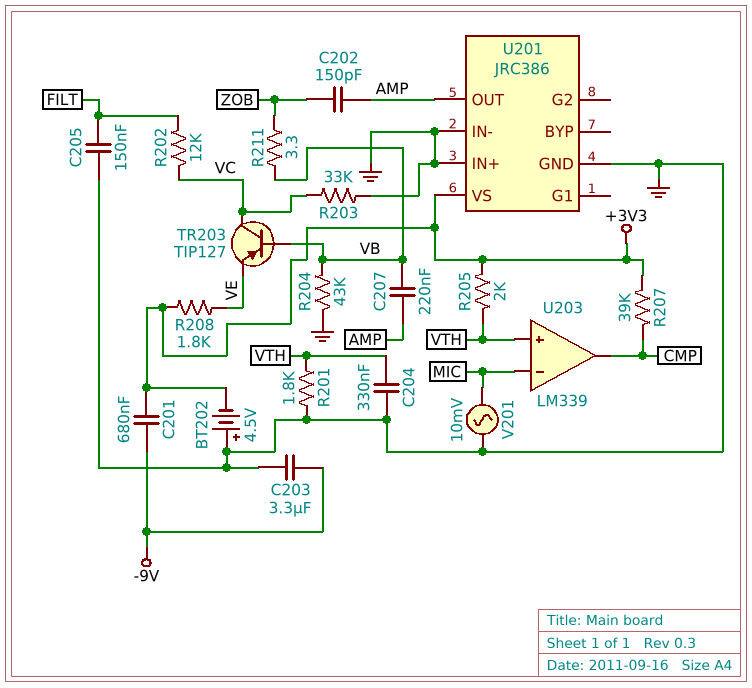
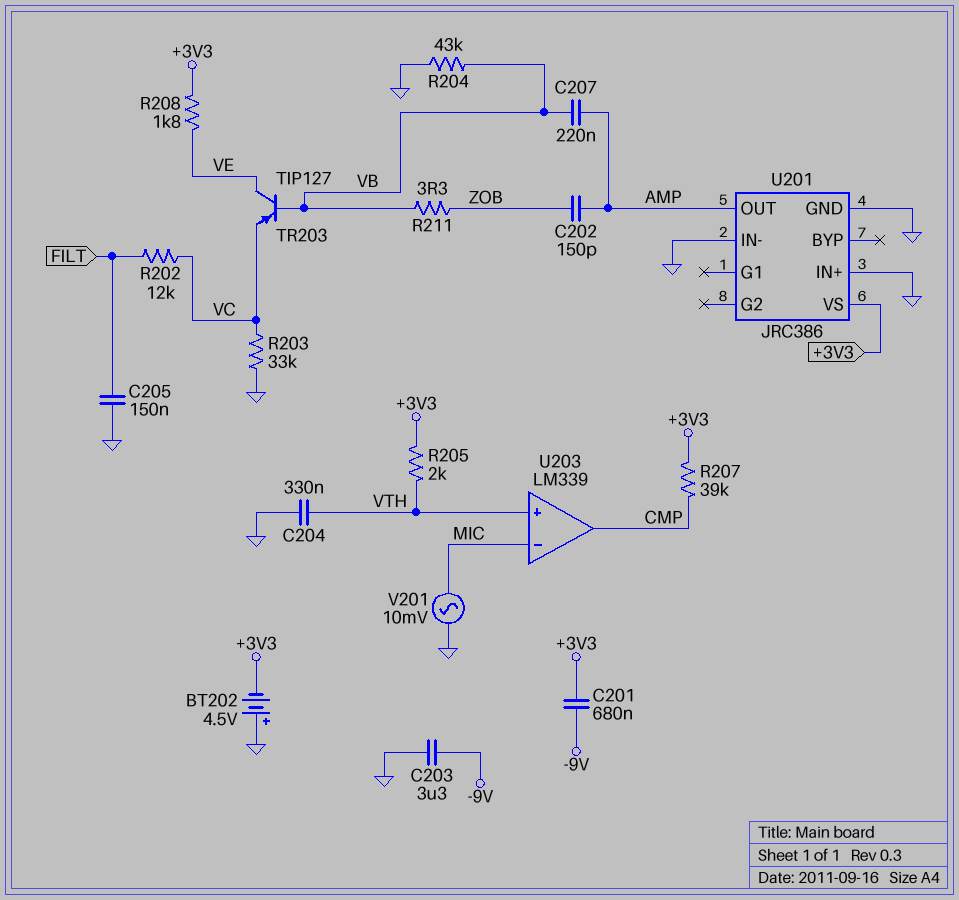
R201: 1.8k (GND, VTH) -> none
TR203: PNP TIP127 (B VB, C VC, E VE) -> PNP TIP127 (B VB, C VE, E VC)

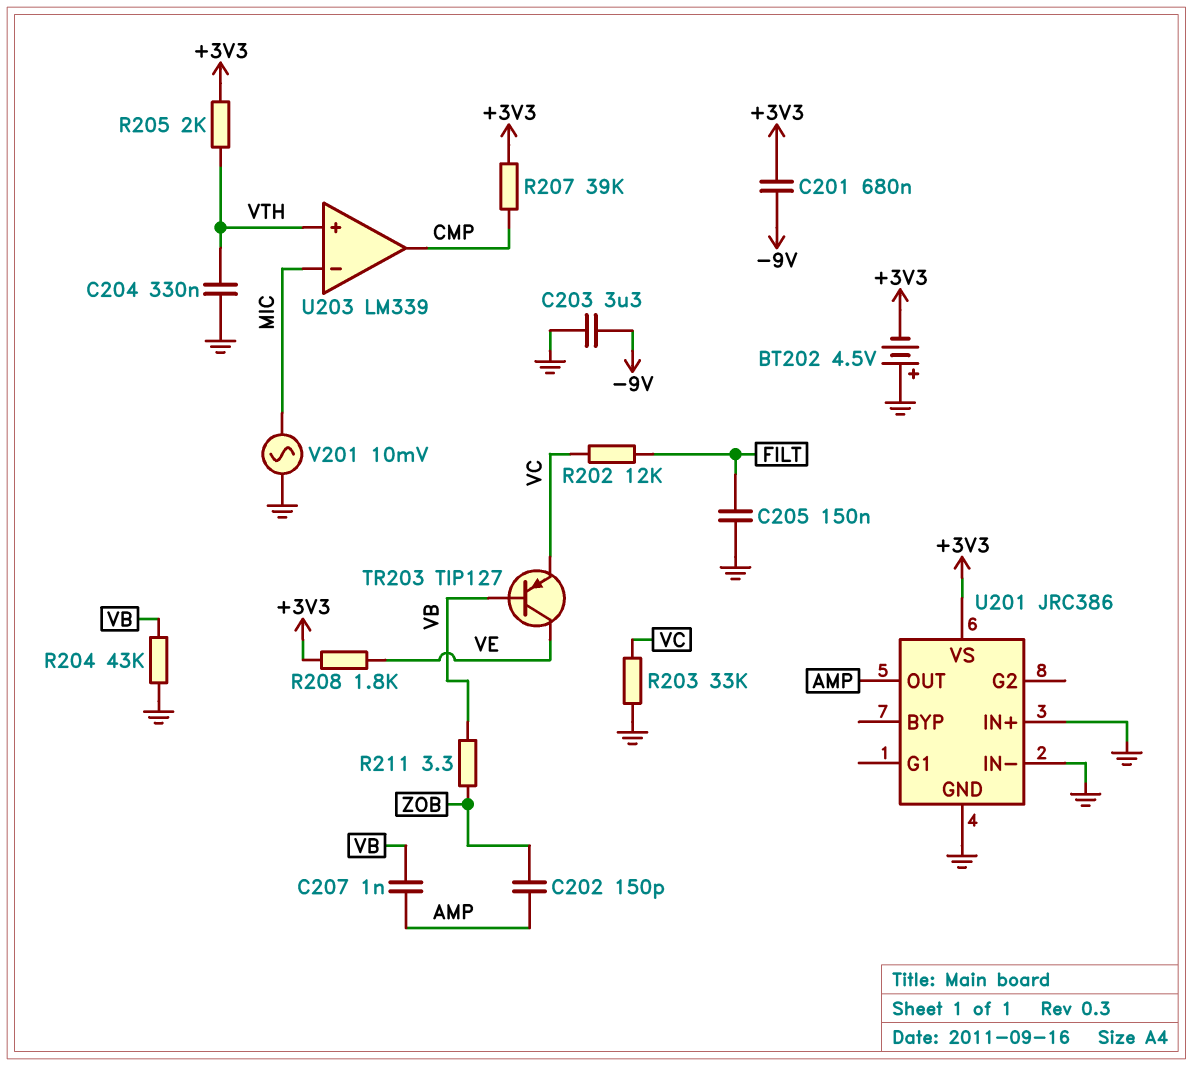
C207: 220nF (AMP, VB) -> 1nF (AMP, VB)

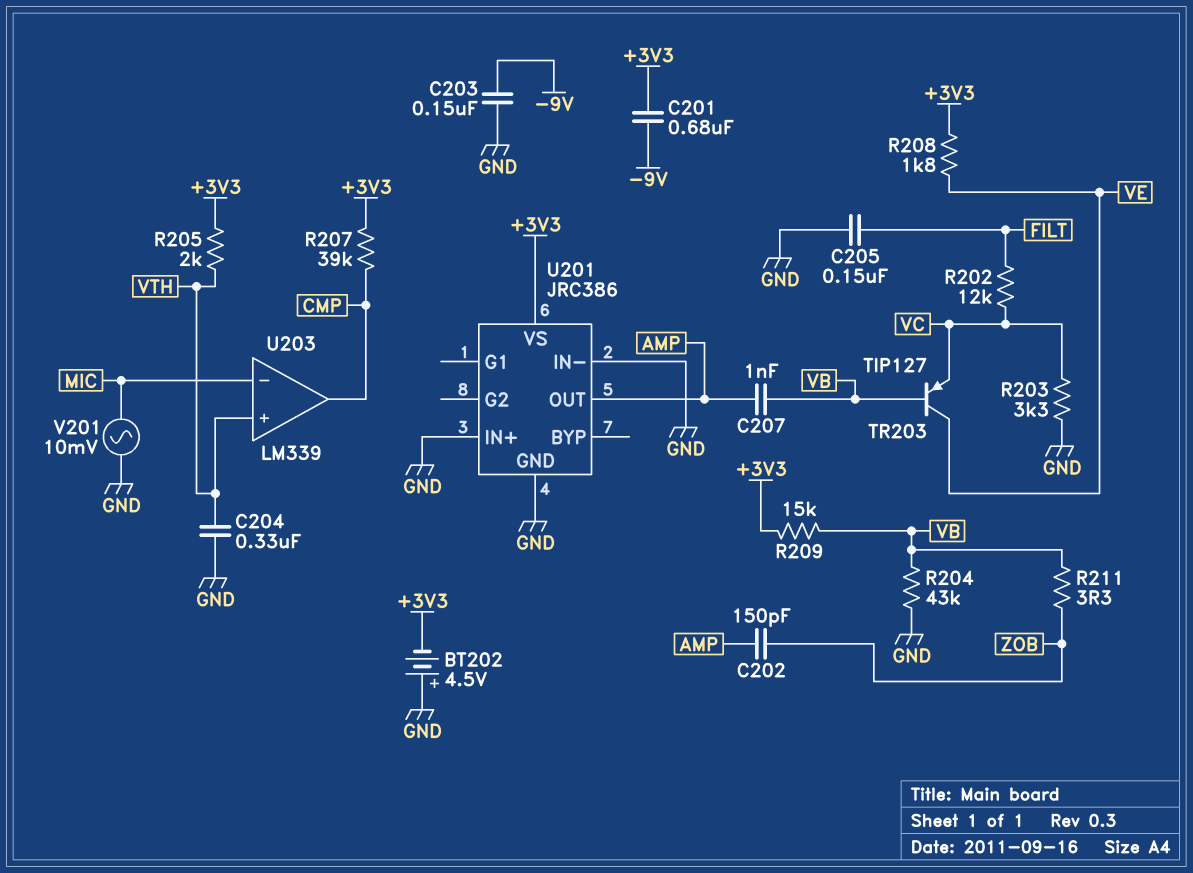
C203: 3.3uF (-9V, GND) -> 150nF (-9V, GND)
R203: 33k (GND, VC) -> 3.3k (GND, VC)
R209: none -> 15k (+3V3, VB)

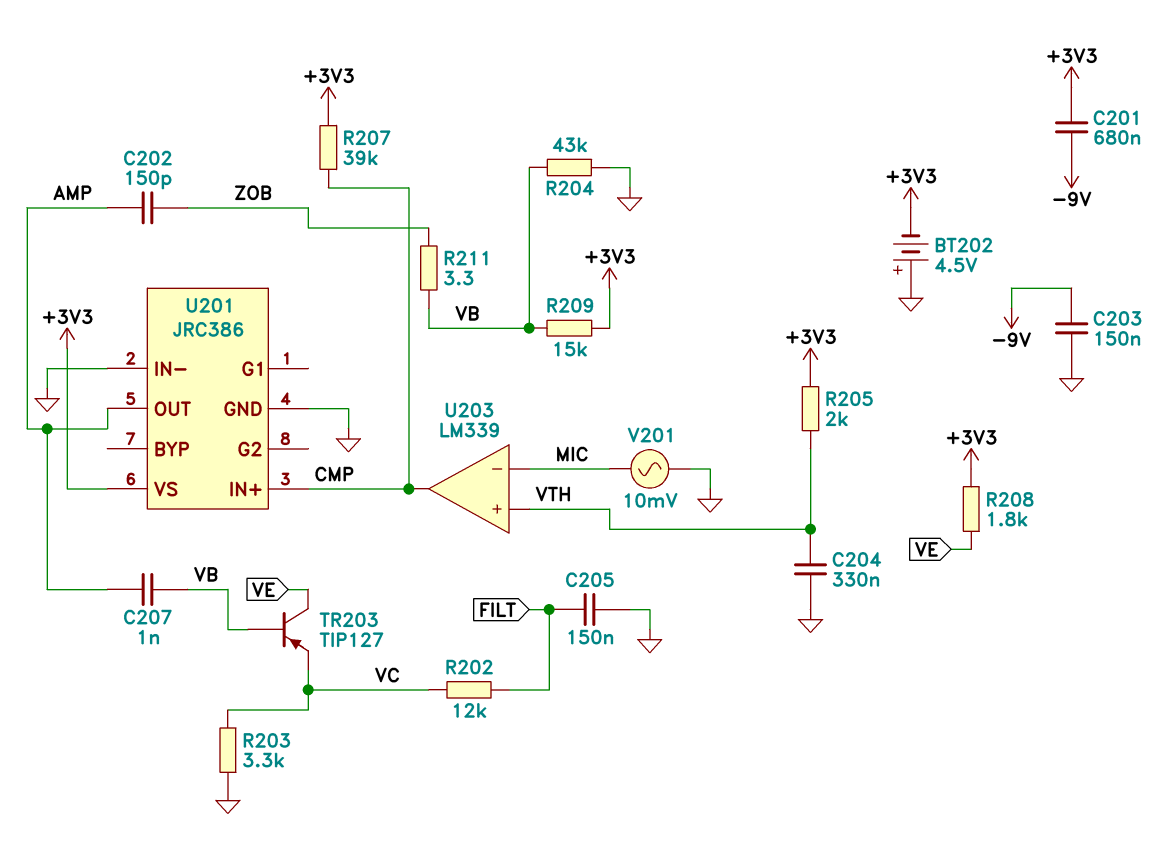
U201 pin IN+: GND -> CMP

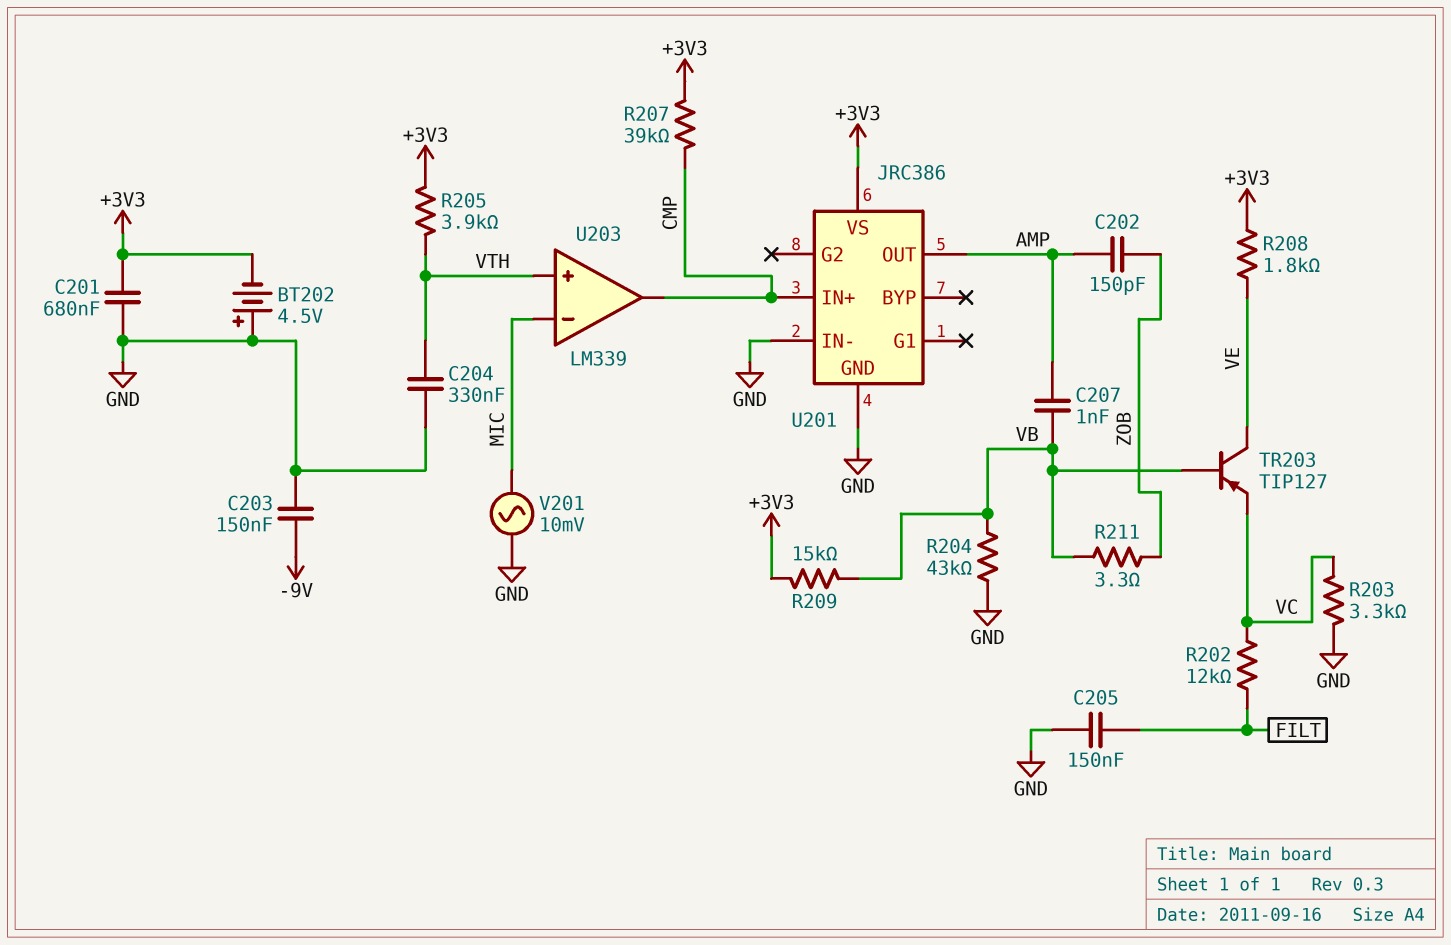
C201: 680nF (+3V3, -9V) -> 680nF (+3V3, GND)
R205: 2k (+3V3, VTH) -> 3.9k (+3V3, VTH)

